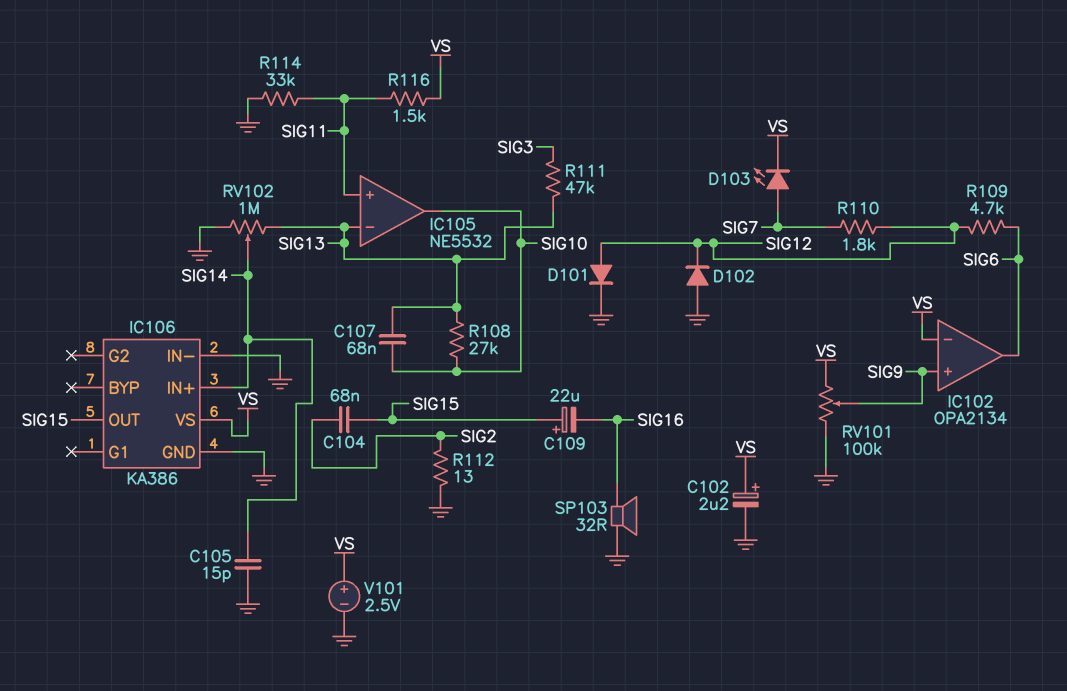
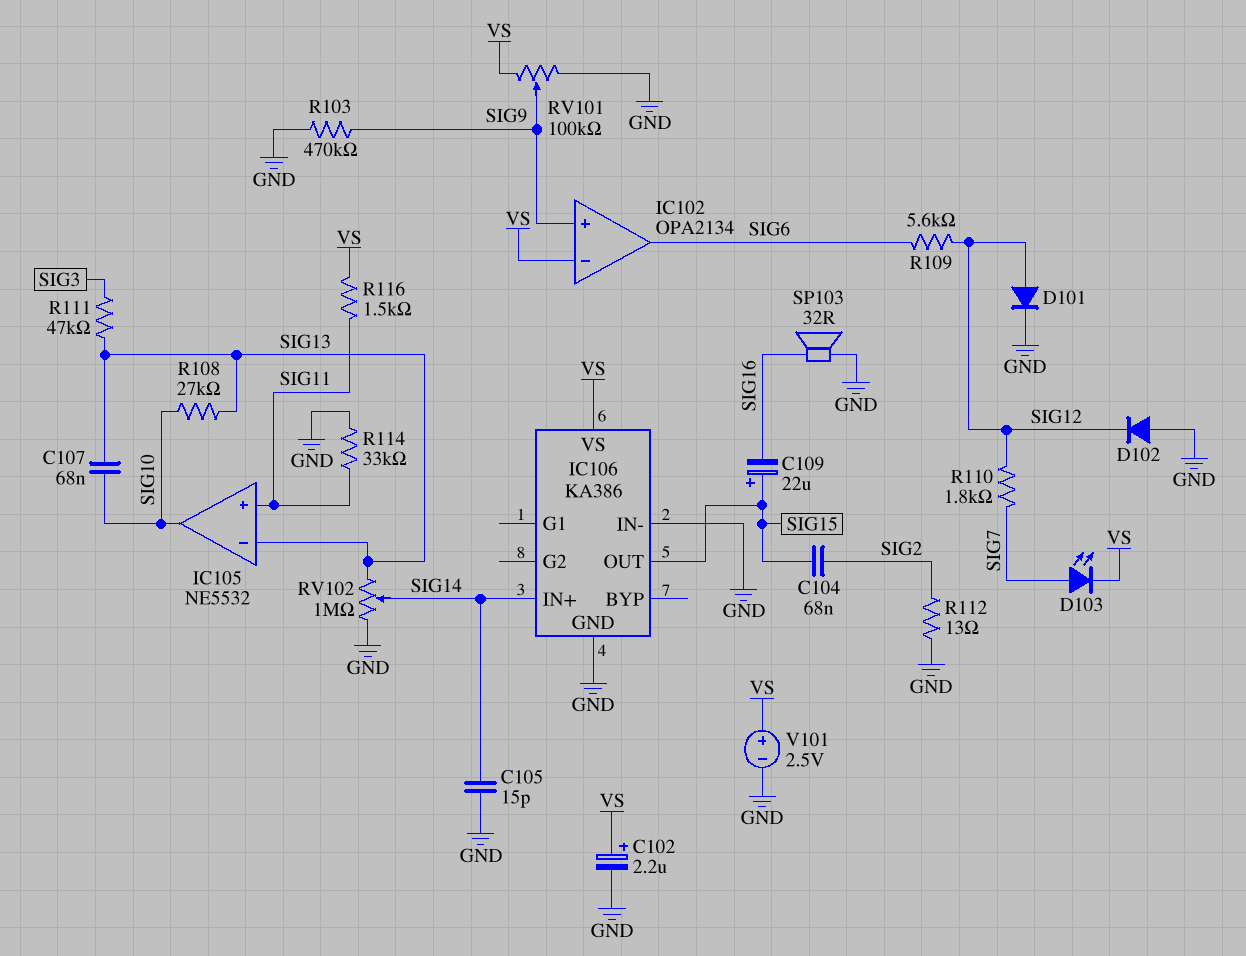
R103: none -> 470k (GND, SIG9)
R109: 4.7k (SIG6, SIG12) -> 5.6k (SIG6, SIG12)

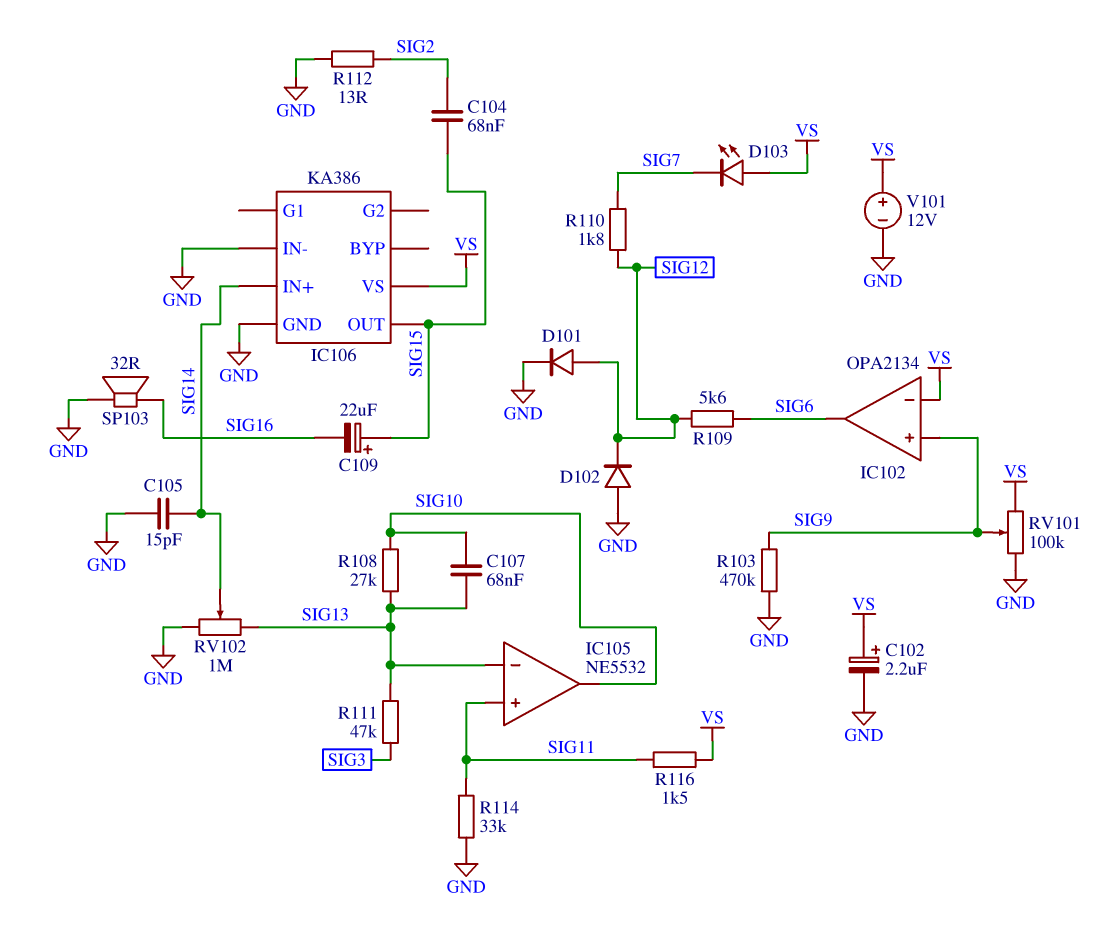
D103: LED (A SIG7, K VS) -> LED (A VS, K SIG7)
V101: 2.5V (plus VS, minus GND) -> 12V (plus VS, minus GND)

